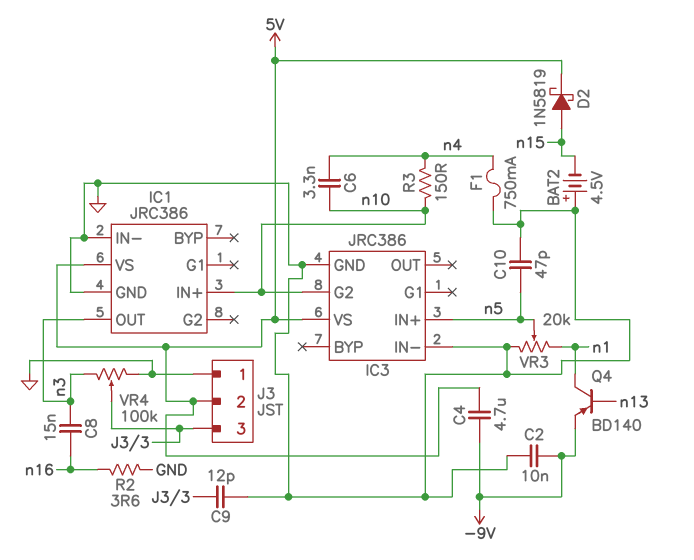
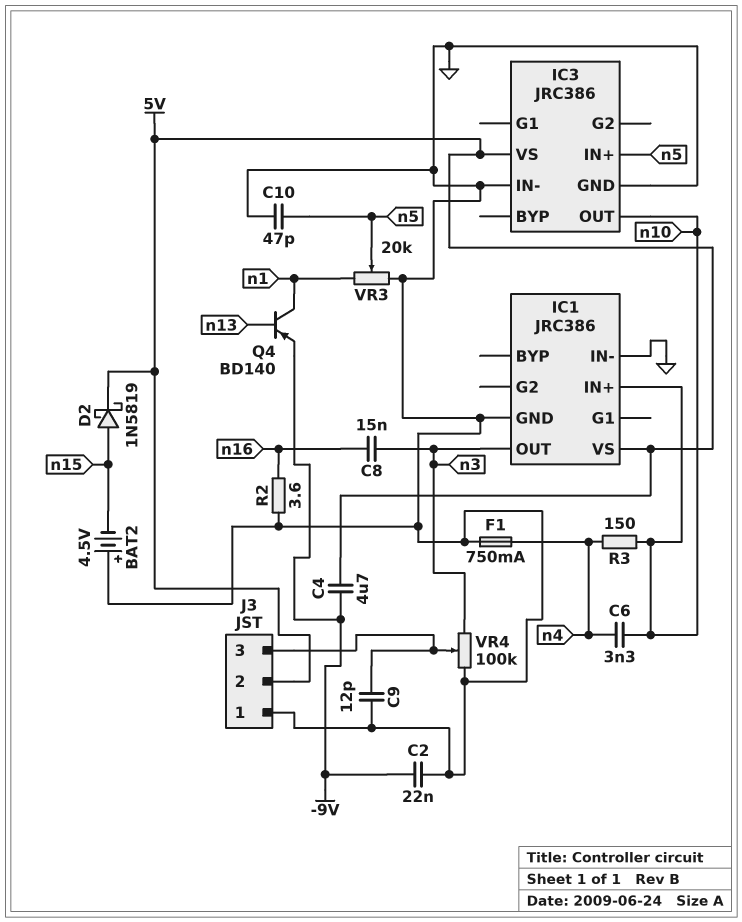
C2: 10nF (-9V, GND) -> 22nF (-9V, GND)
IC3 pin G2: n10 -> none
IC3 pin OUT: none -> n10

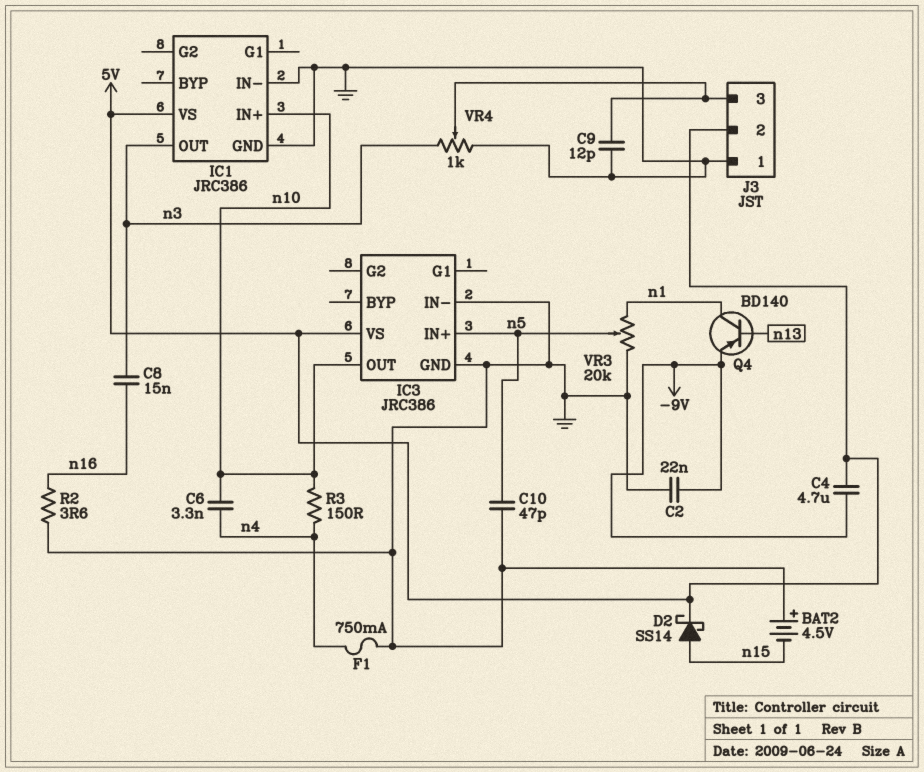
D2: schottky 1N5819 (A n15, K 5V) -> schottky SS14 (A n15, K 5V)
VR4: 100k (GND, n3, wiper J3/3) -> 1k (GND, n3, wiper J3/3)

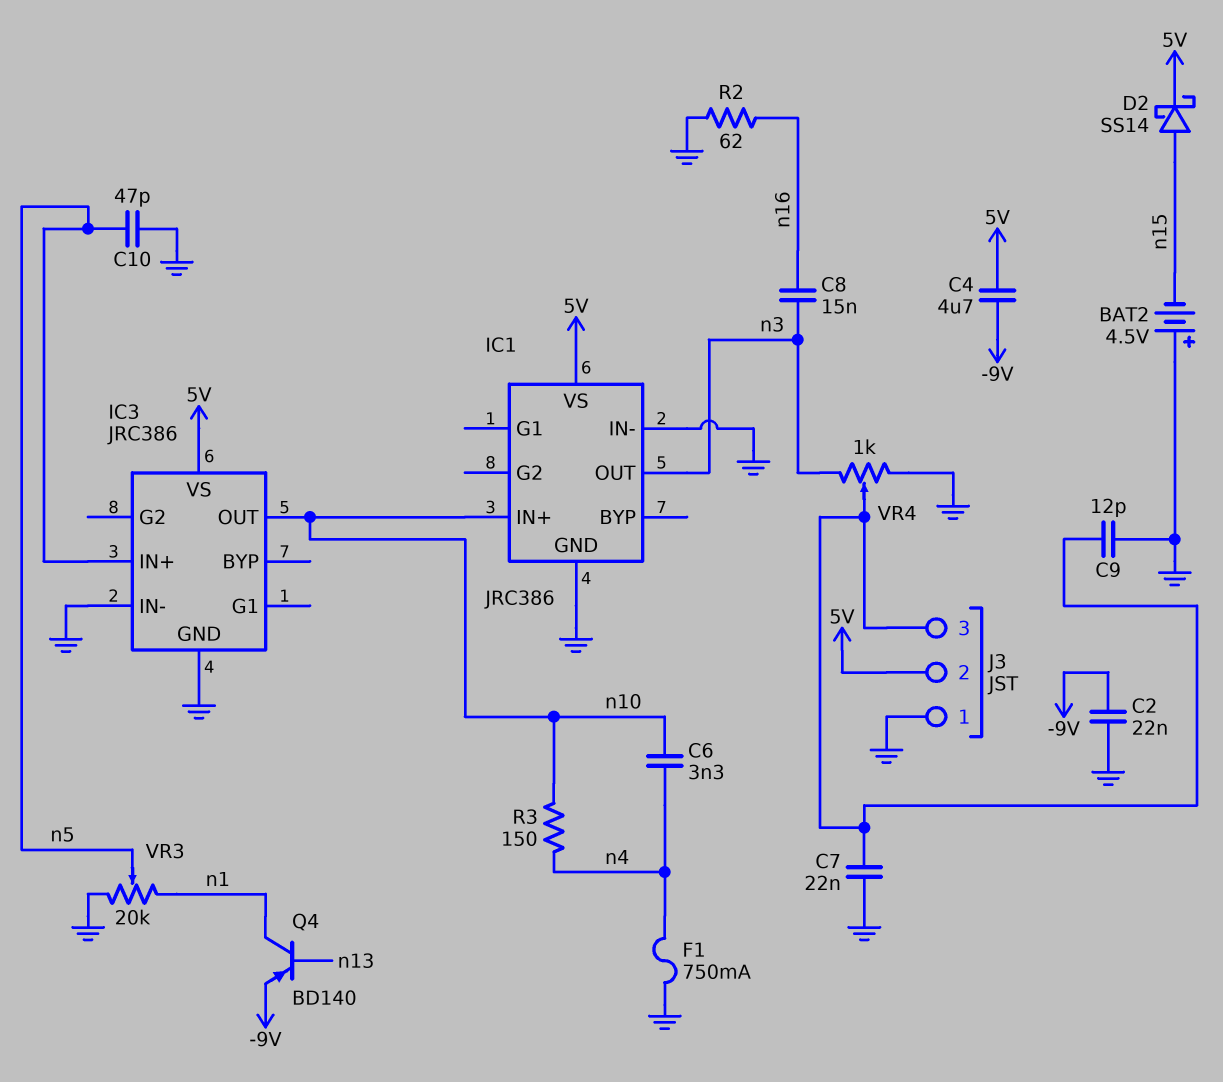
C7: none -> 22nF (GND, J3/3)
R2: 3.6 (GND, n16) -> 62 (GND, n16)

